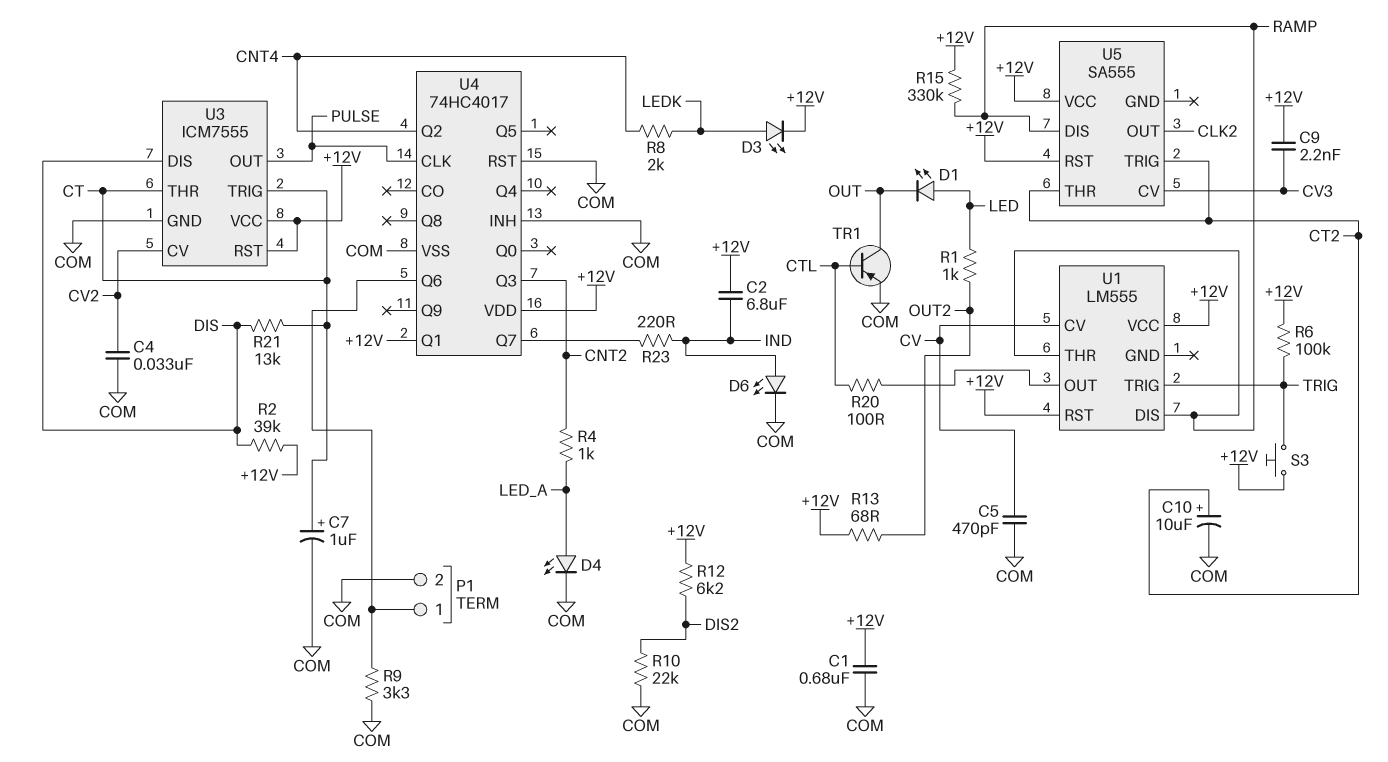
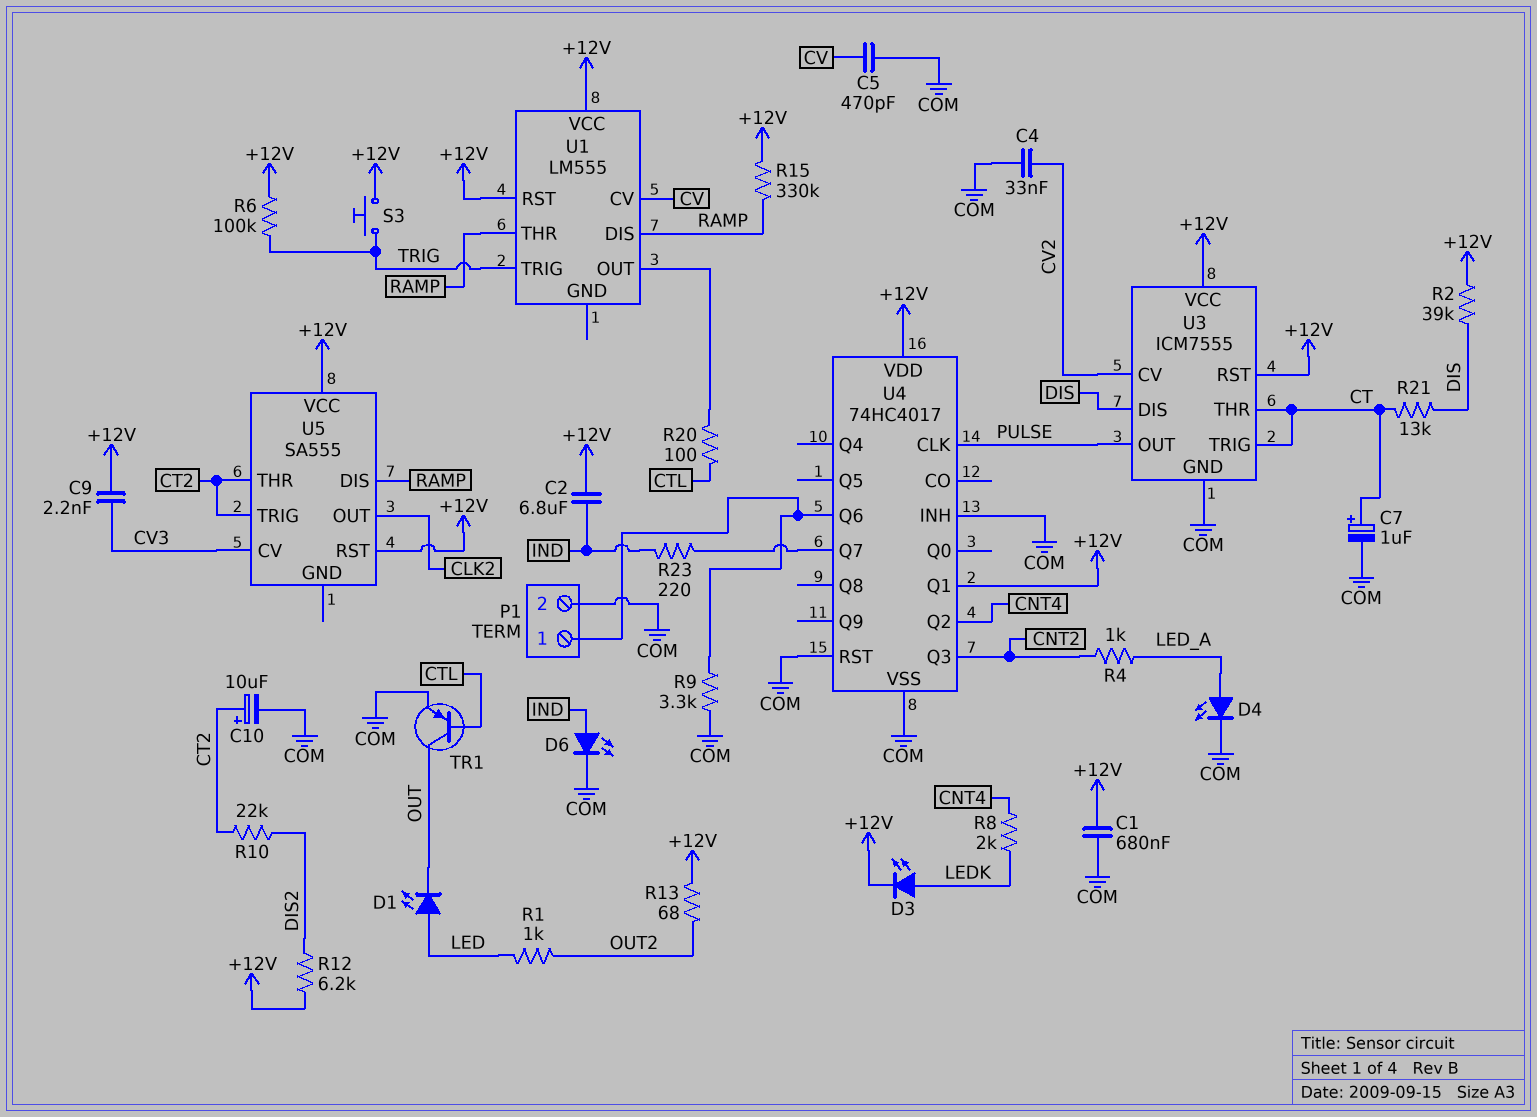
R10: 22k (COM, DIS2) -> 22k (CT2, DIS2)

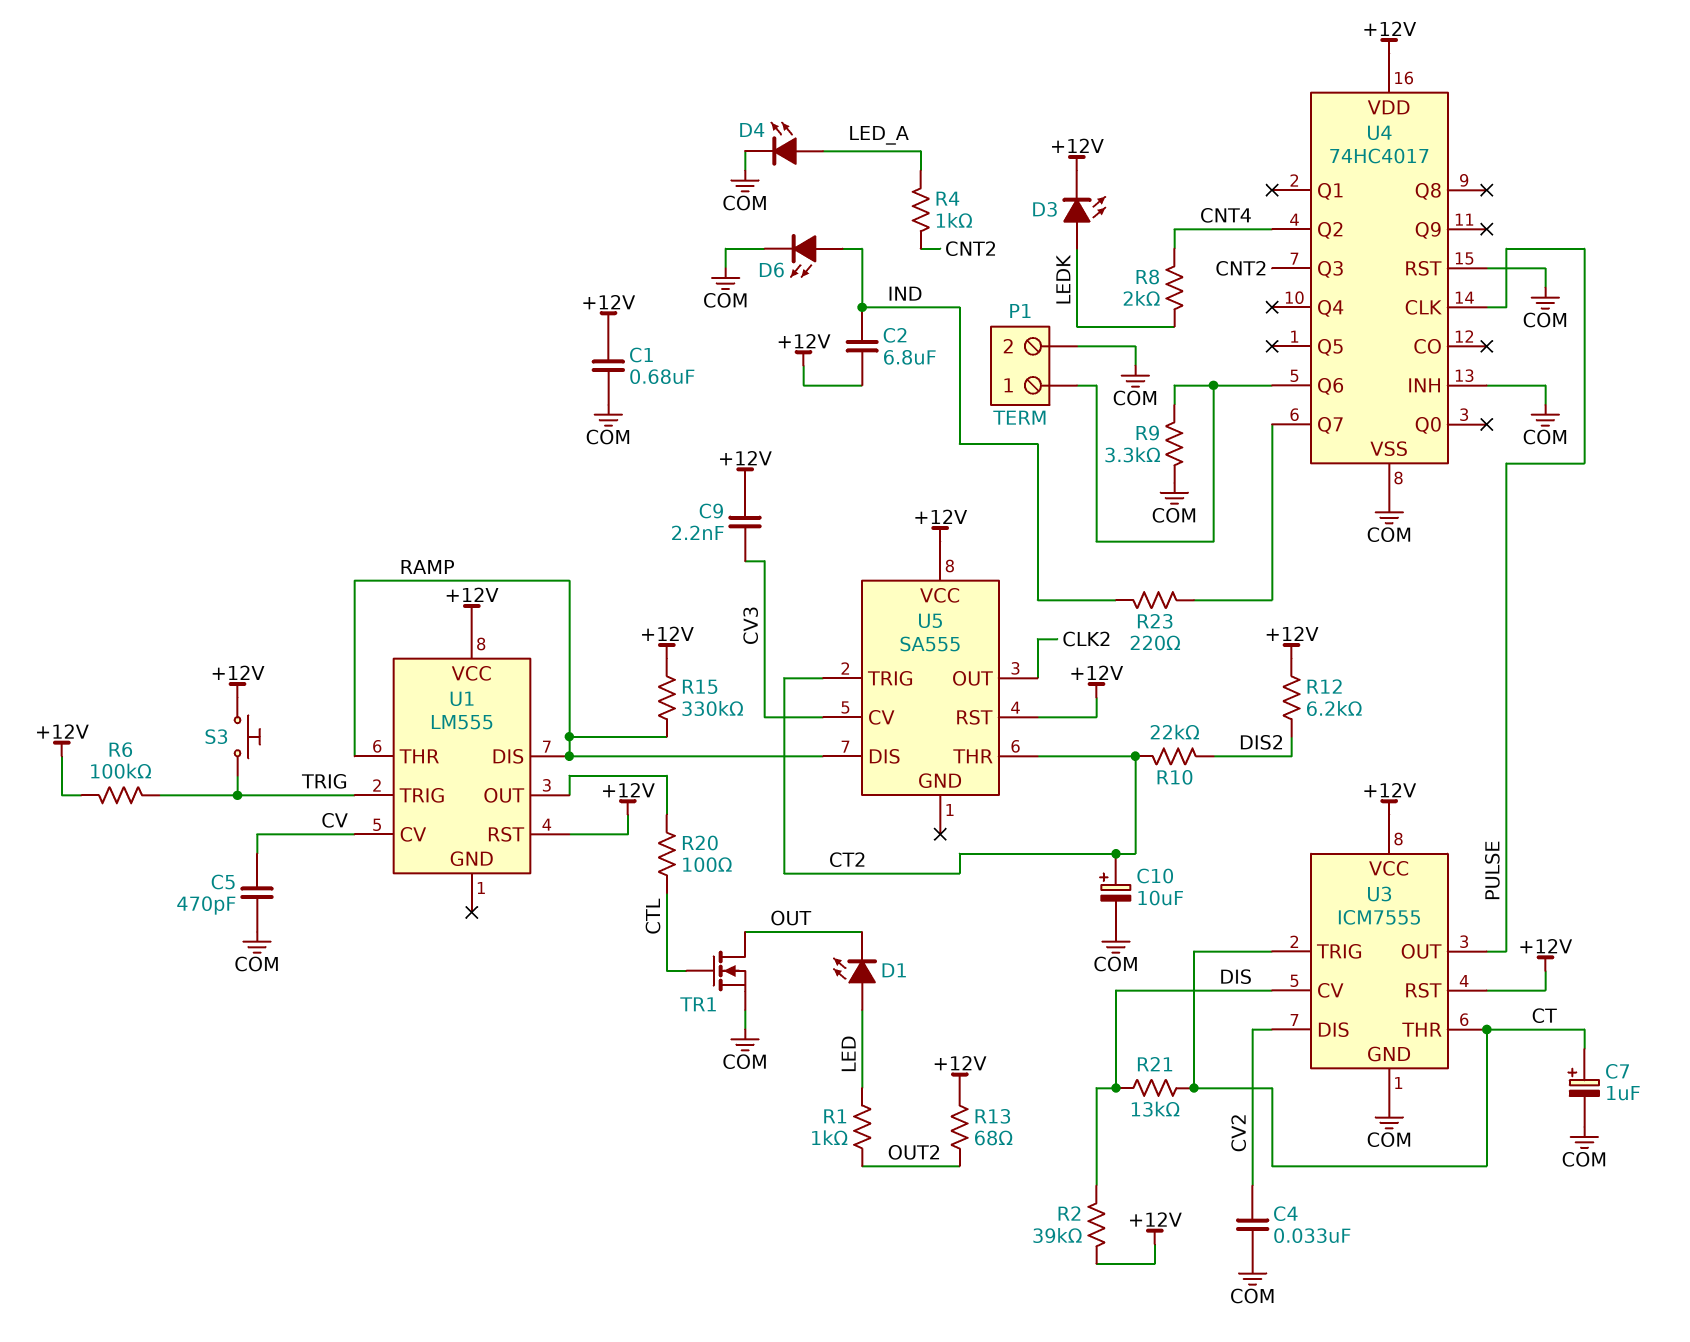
TR1: PNP (B CTL, C OUT, E COM) -> NMOS (G CTL, D OUT, S COM)
U3 pin CV: CV2 -> DIS
U3 pin DIS: DIS -> CV2
U4 pin Q1: +12V -> none

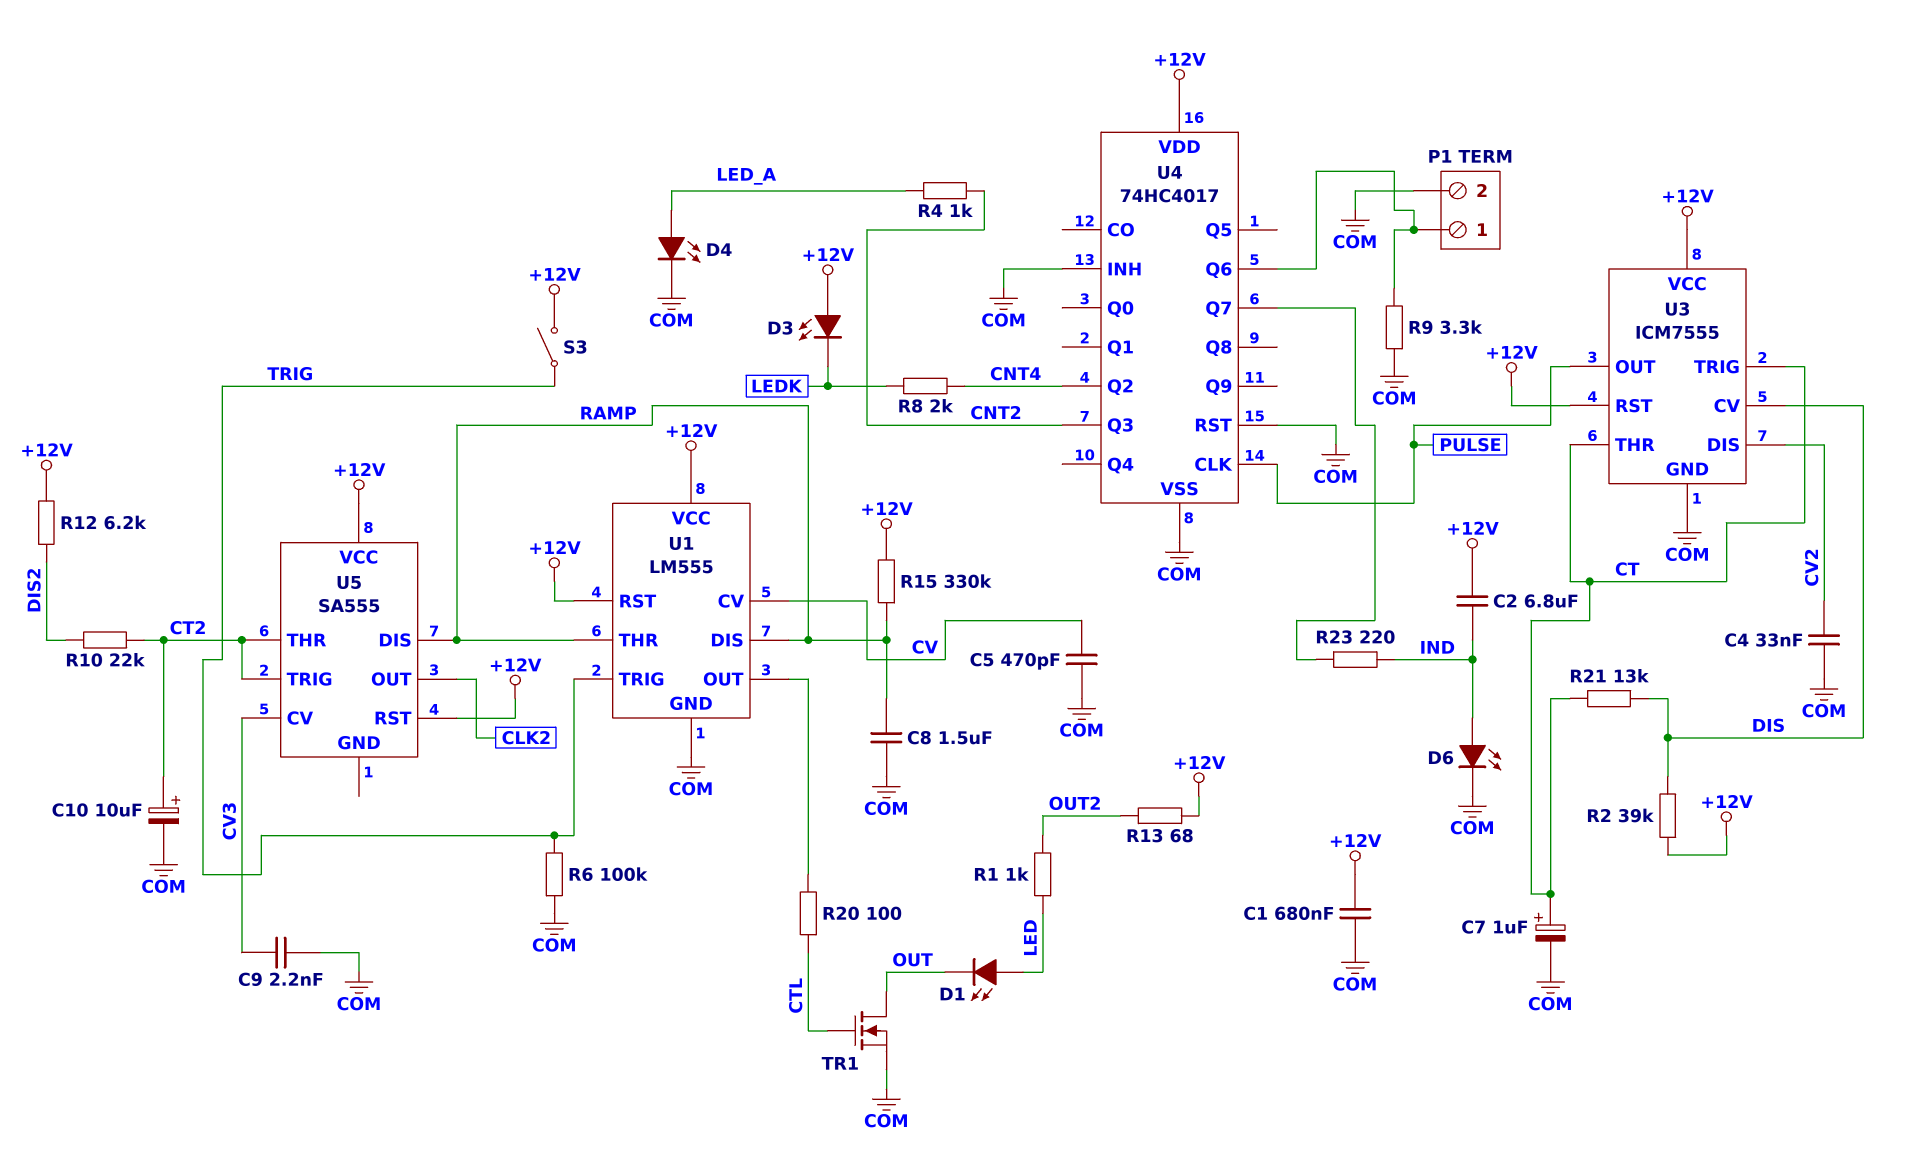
C8: none -> 1.5uF (COM, RAMP)
C9: 2.2nF (+12V, CV3) -> 2.2nF (COM, CV3)
D3: LED (A LEDK, K +12V) -> LED (A +12V, K LEDK)
R6: 100k (+12V, TRIG) -> 100k (COM, TRIG)
S3: button (+12V, TRIG) -> switch (+12V, TRIG)
U1 pin GND: none -> COM

